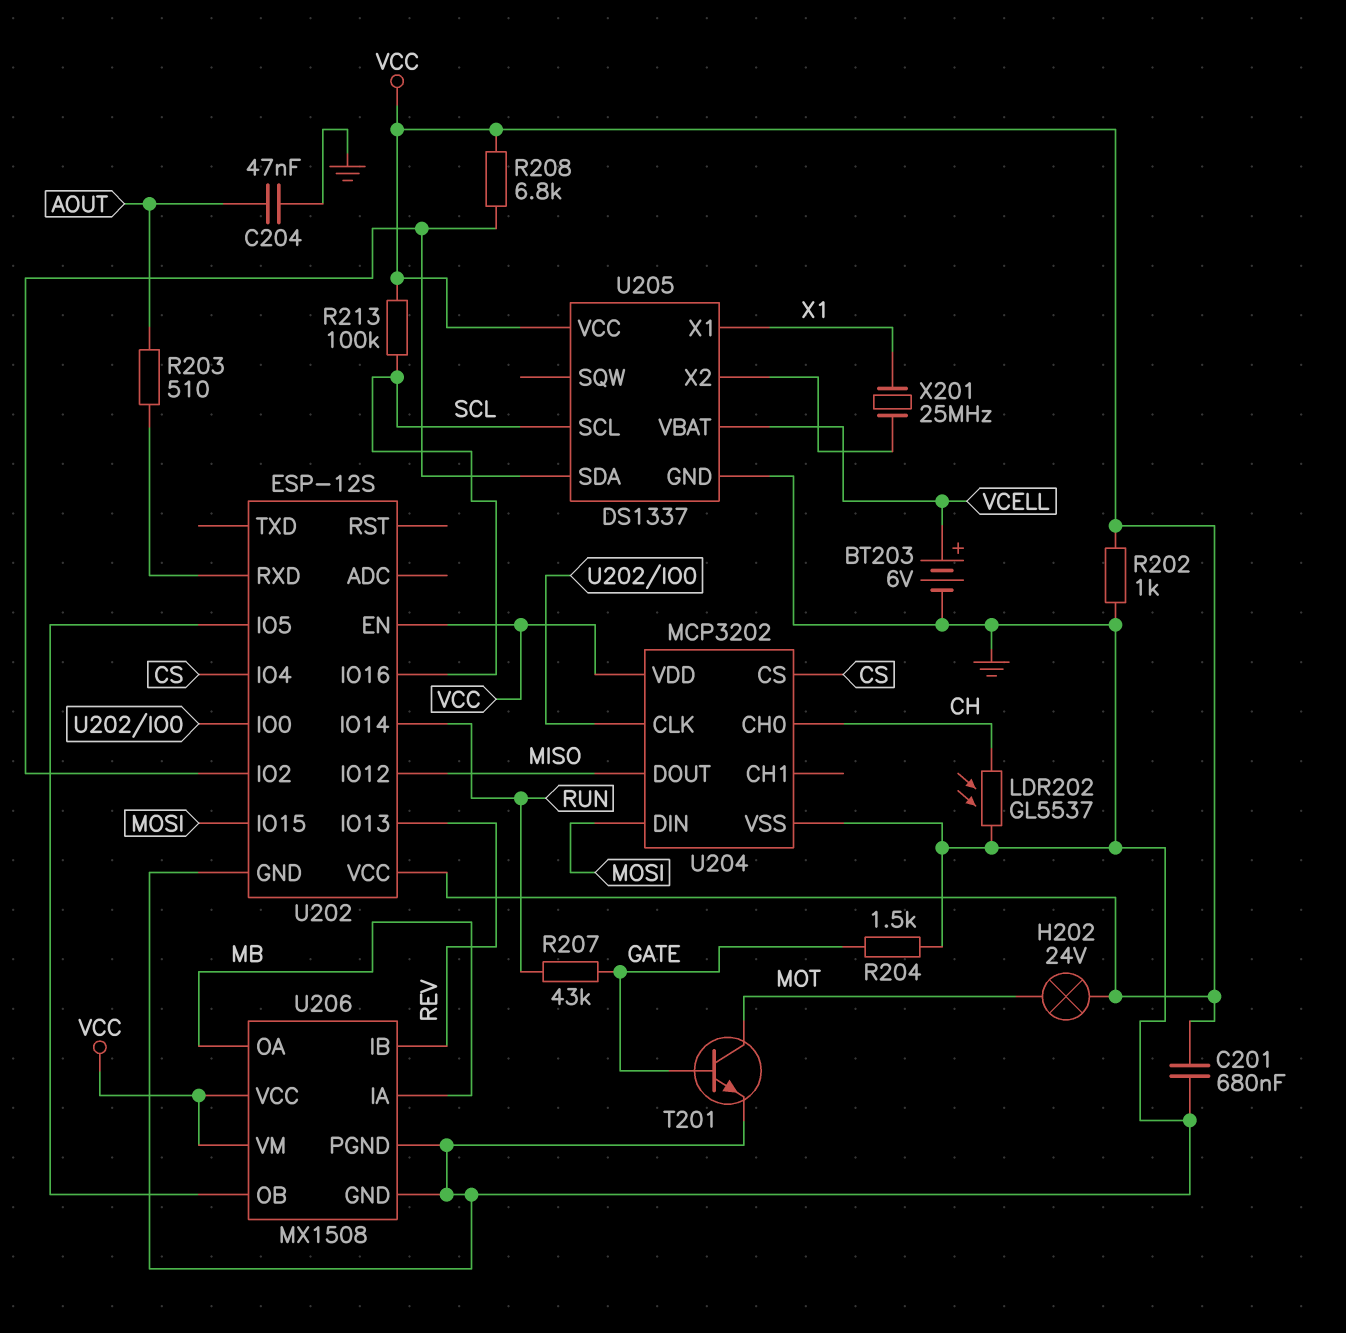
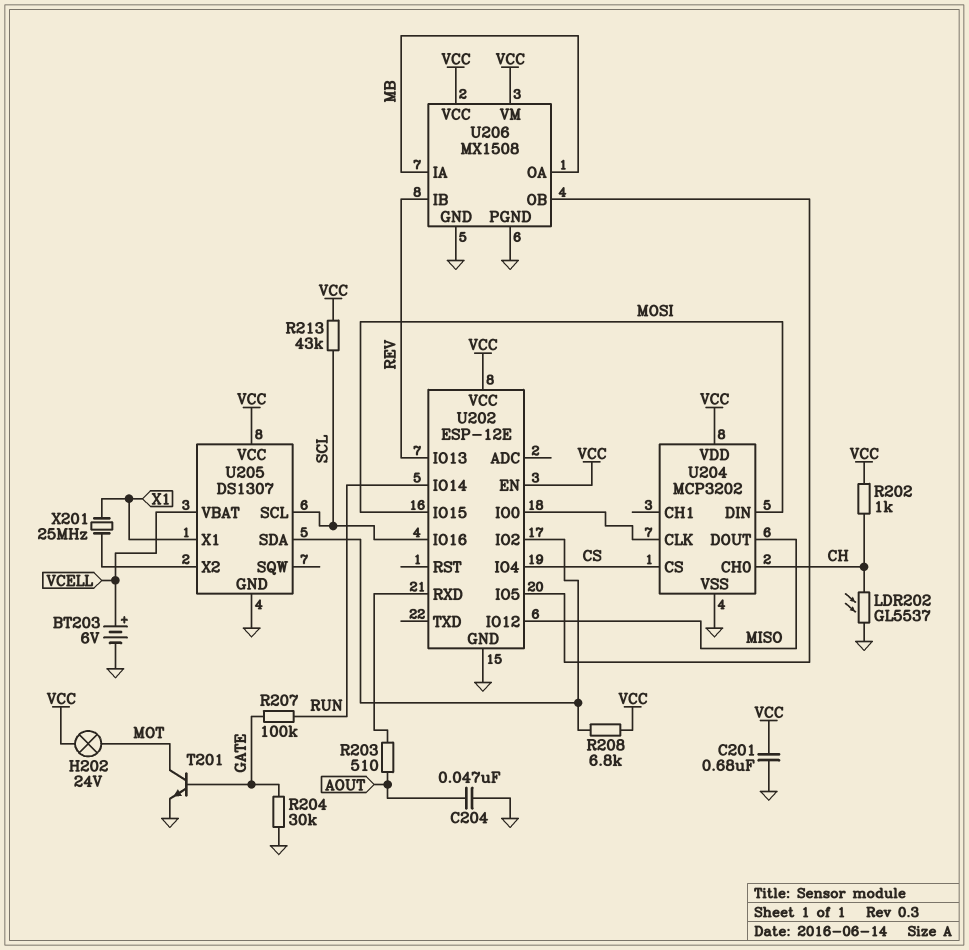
R202: 1k (GND, VCC) -> 1k (CH, VCC)
R204: 1.5k (GATE, GND) -> 30k (GATE, GND)
R207: 43k (GATE, RUN) -> 100k (GATE, RUN)
R213: 100k (SCL, VCC) -> 43k (SCL, VCC)
U202: ESP-12S -> ESP-12E
U205: DS1337 -> DS1307

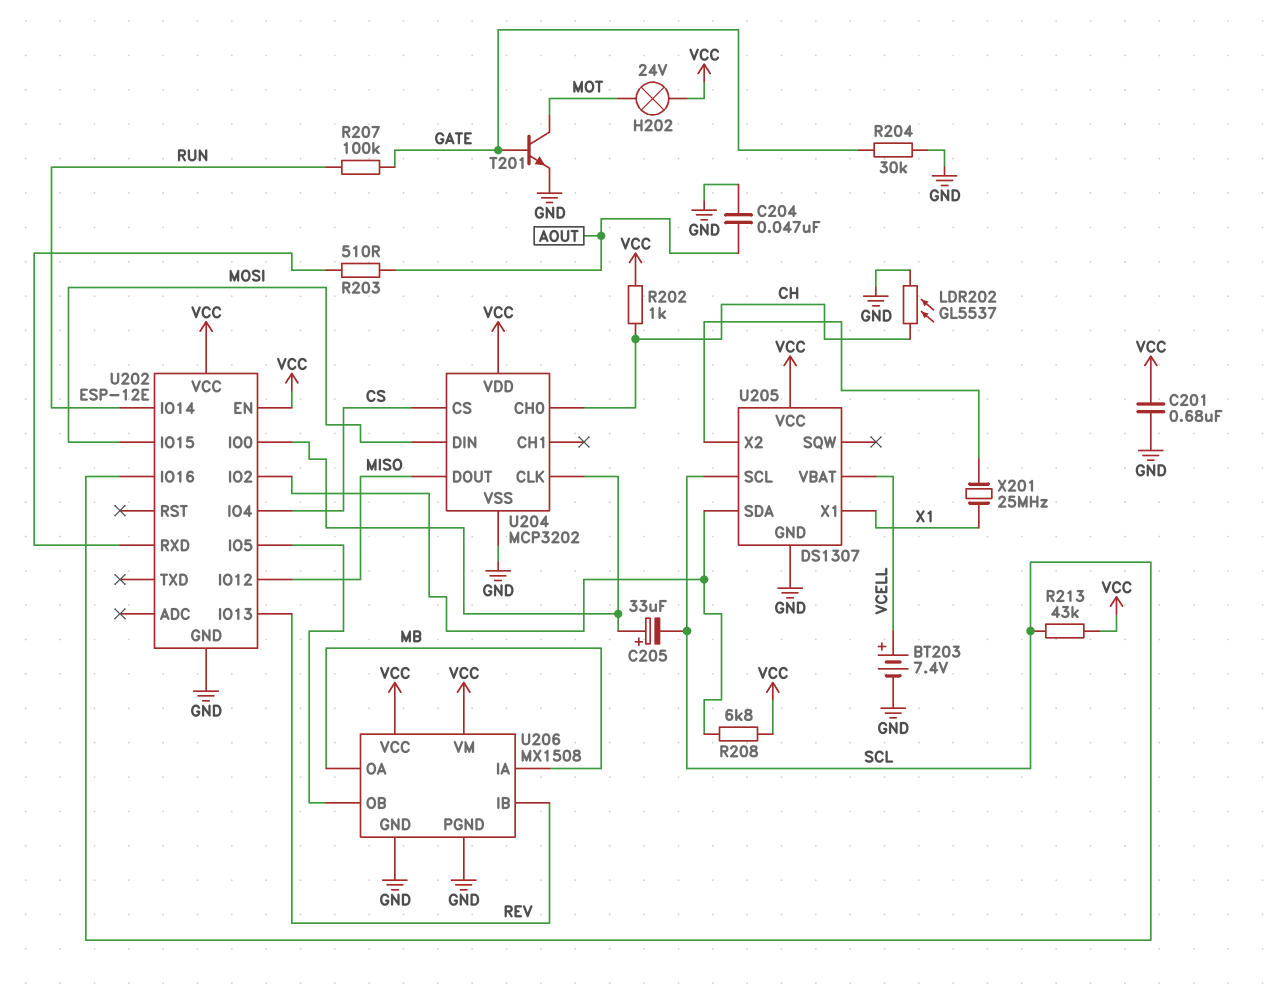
BT203: 6V (plus VCELL, minus GND) -> 7.4V (plus VCELL, minus GND)
C205: none -> 33uF (plus U202/IO0, minus SCL)

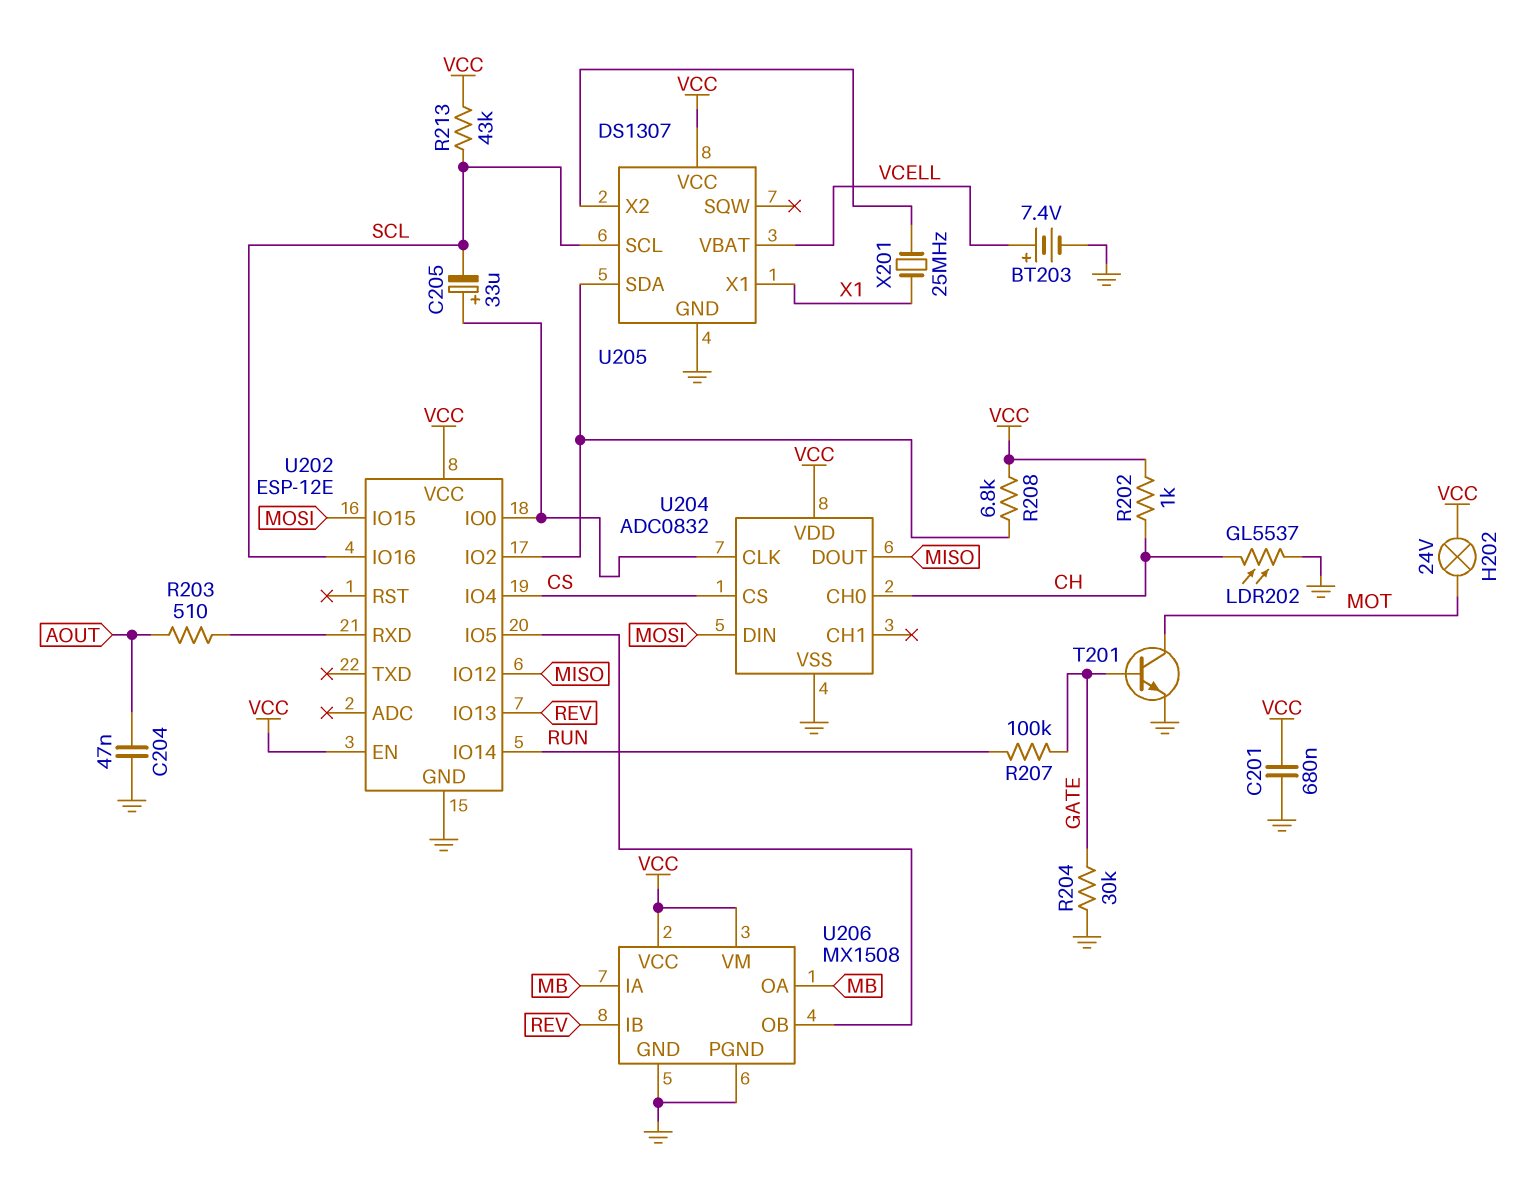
U204: MCP3202 -> ADC0832

